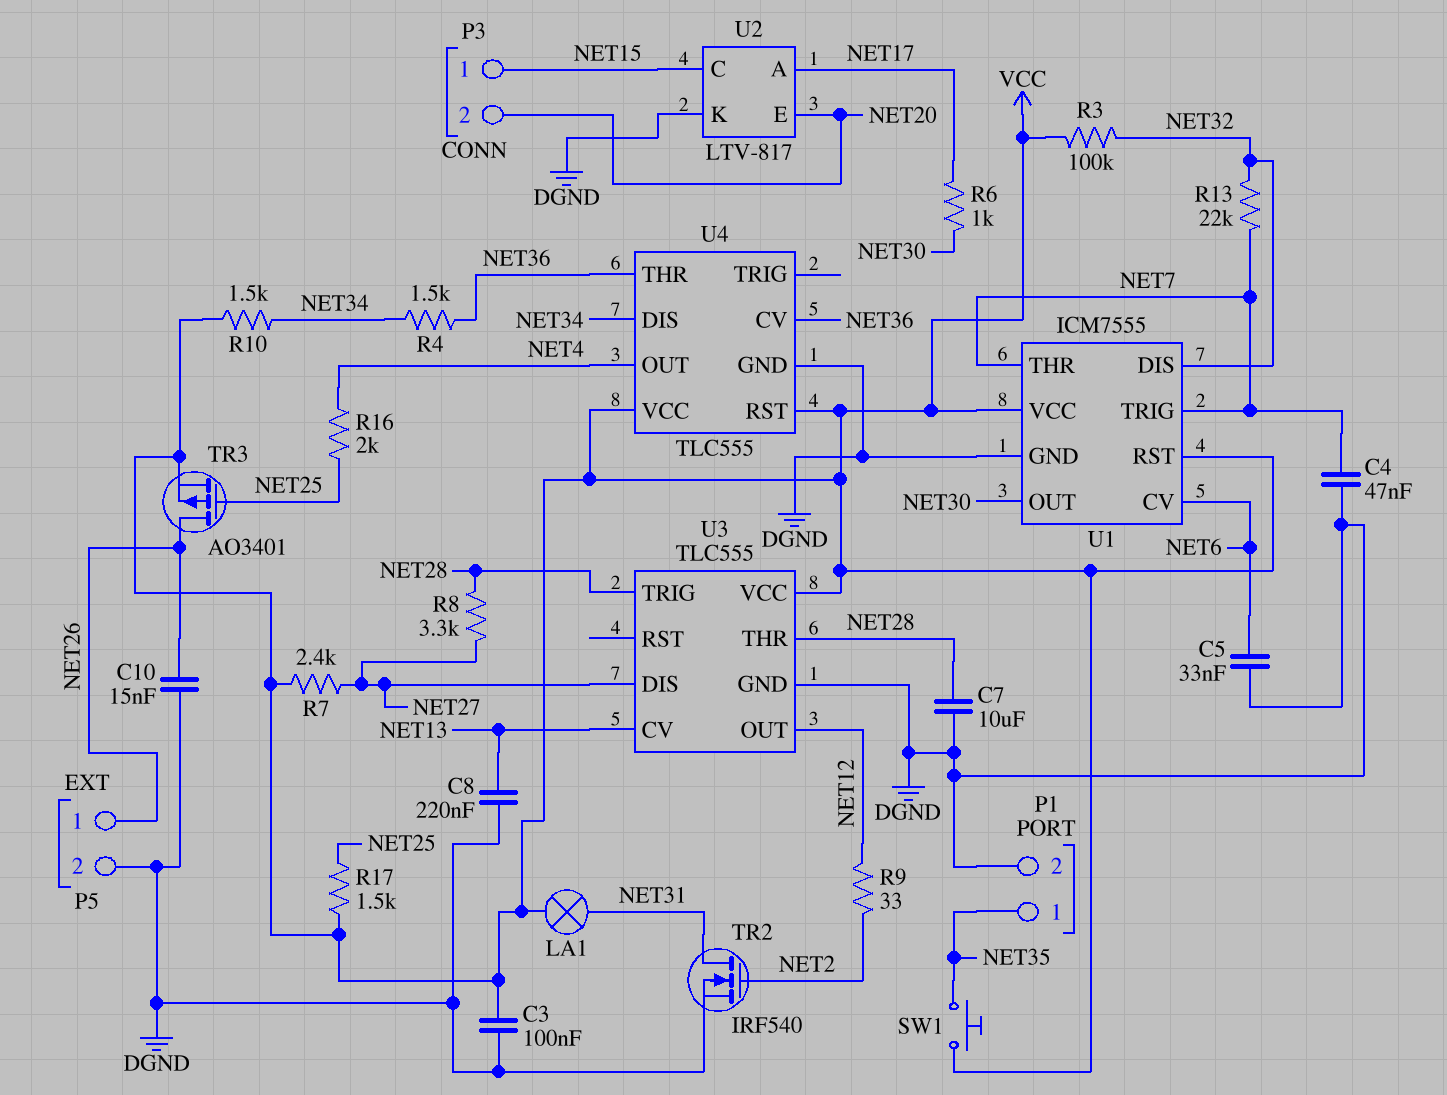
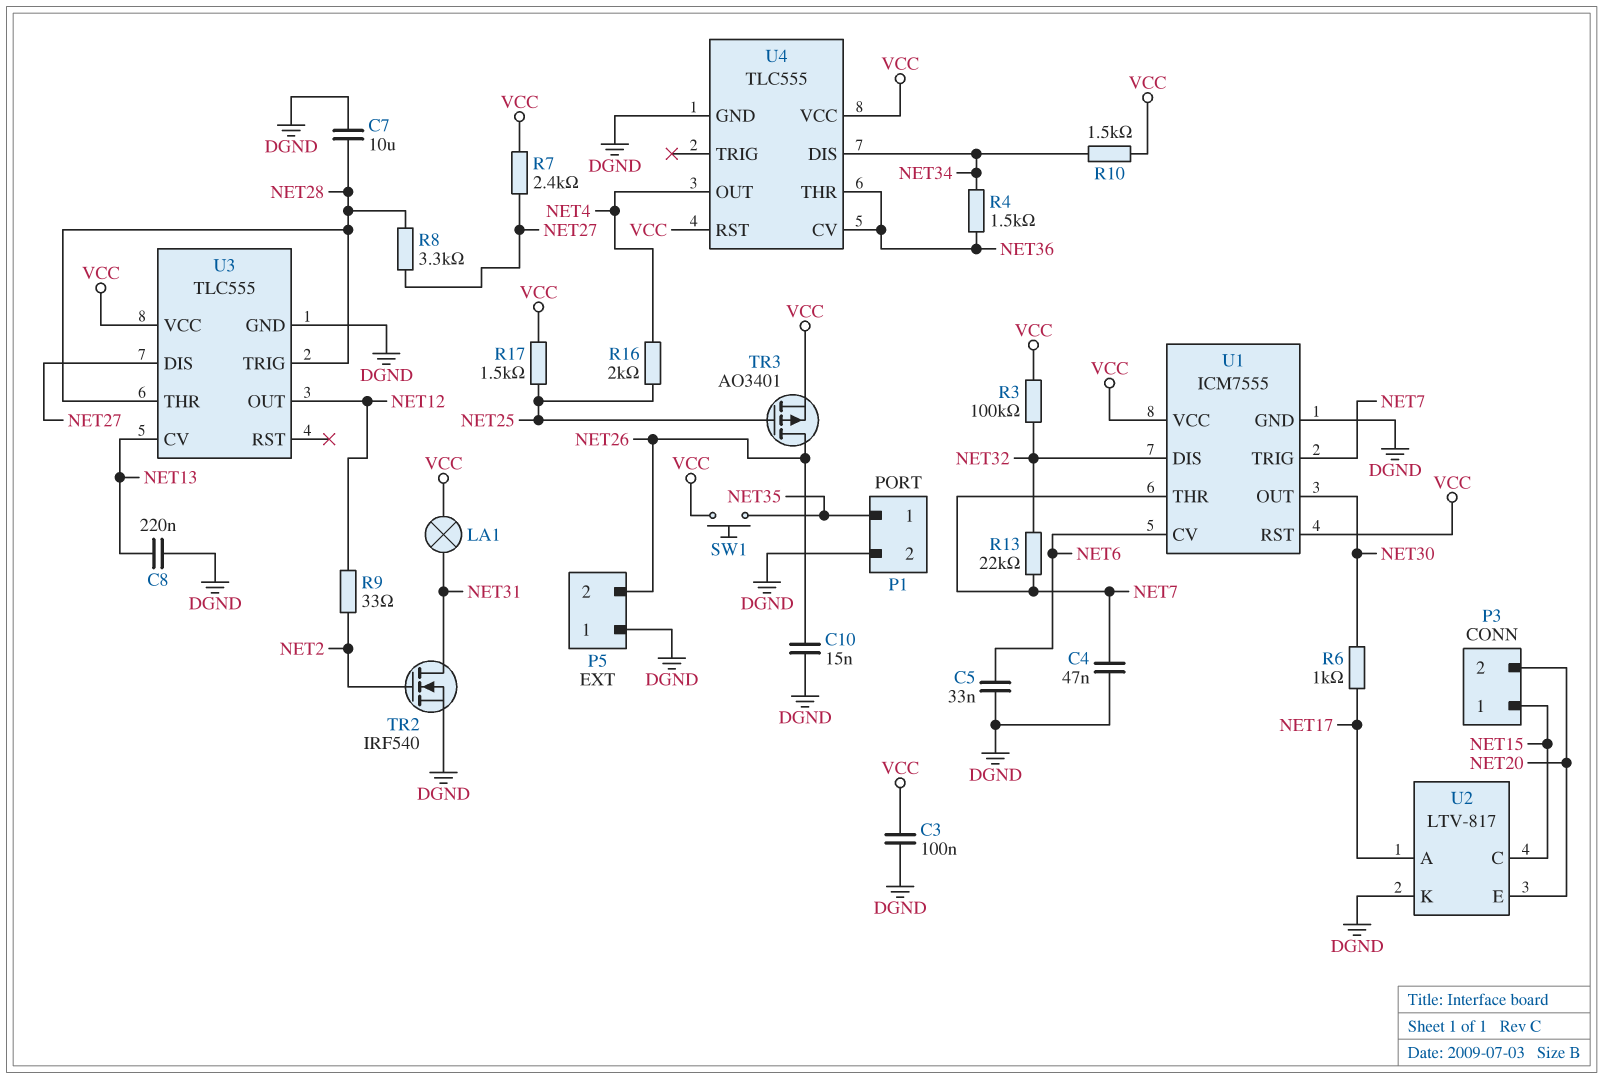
P5 pin 1: NET26 -> DGND
P5 pin 2: DGND -> NET26

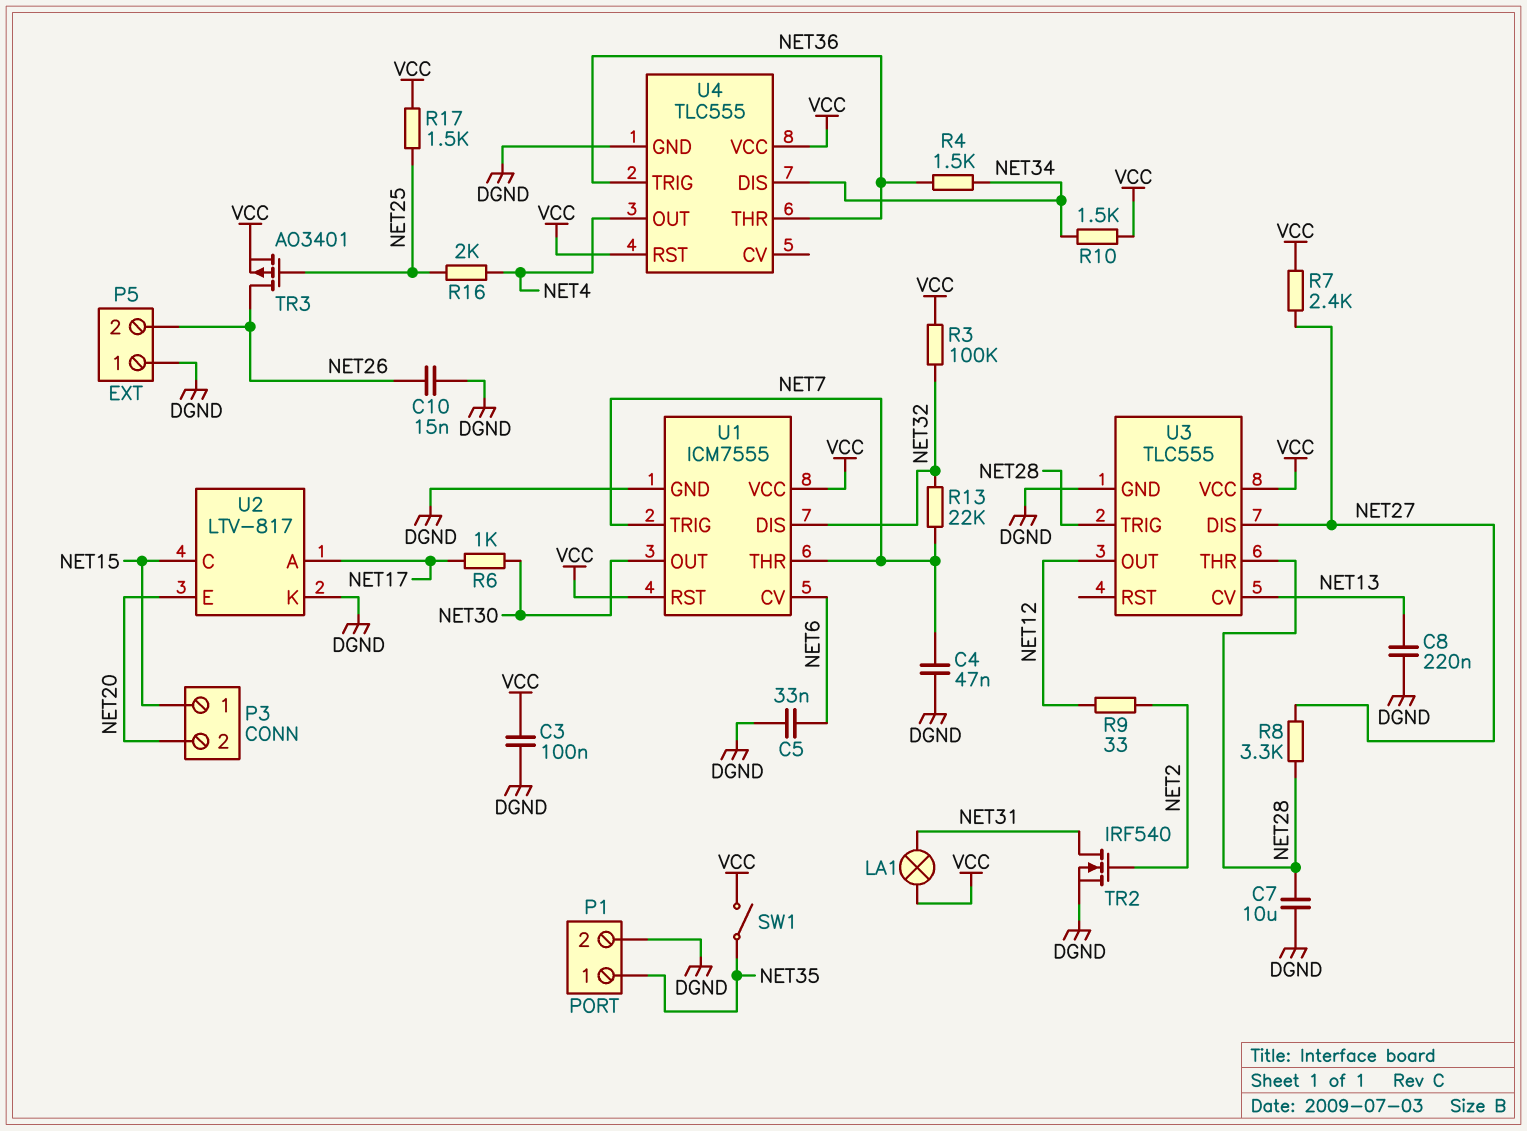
SW1: button (NET35, VCC) -> switch (NET35, VCC)
U4 pin CV: NET36 -> none
U4 pin TRIG: none -> NET36

